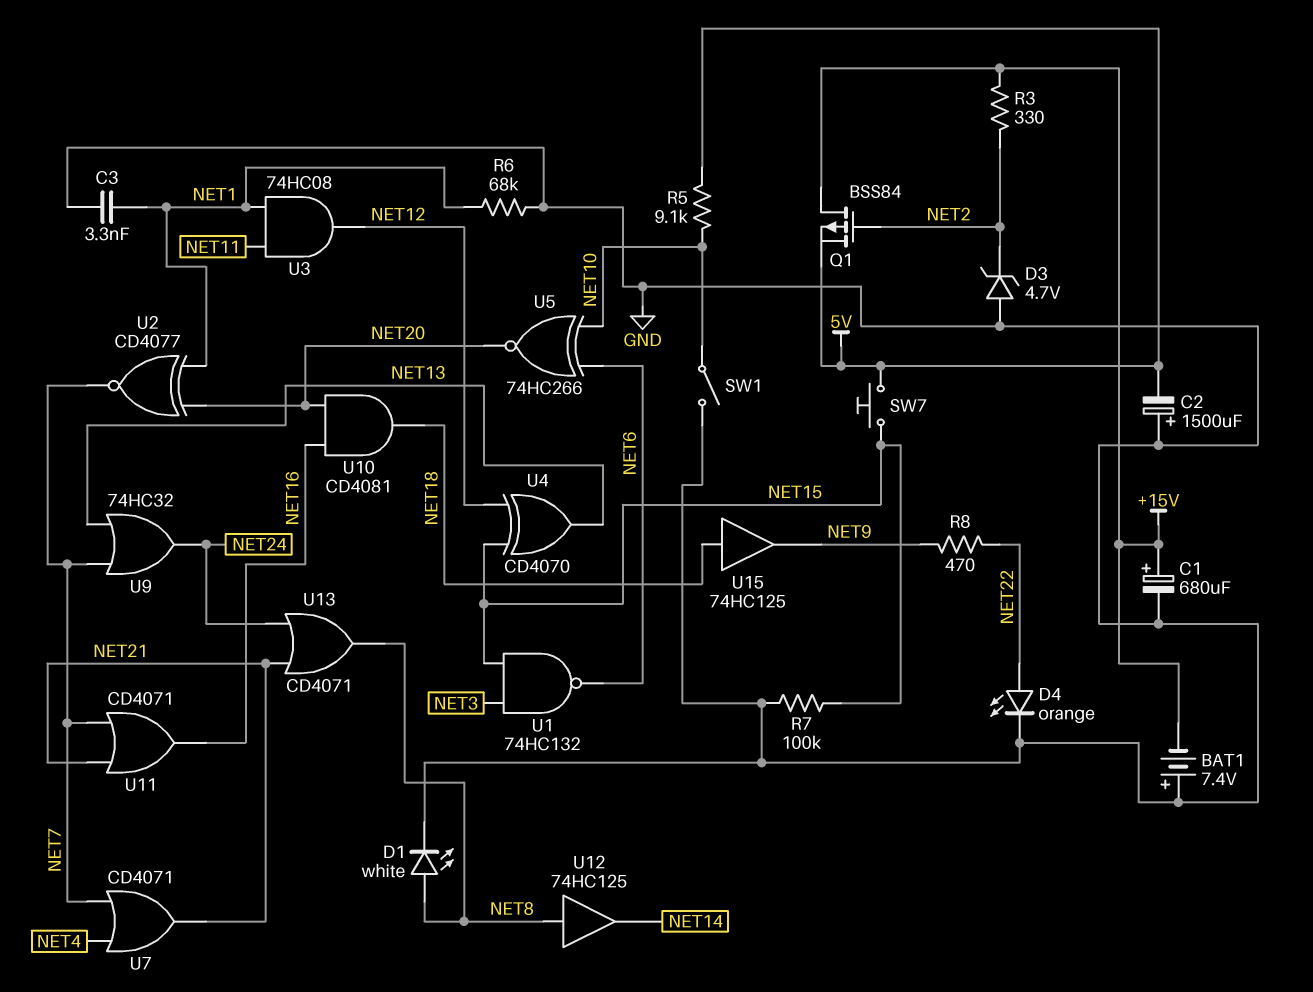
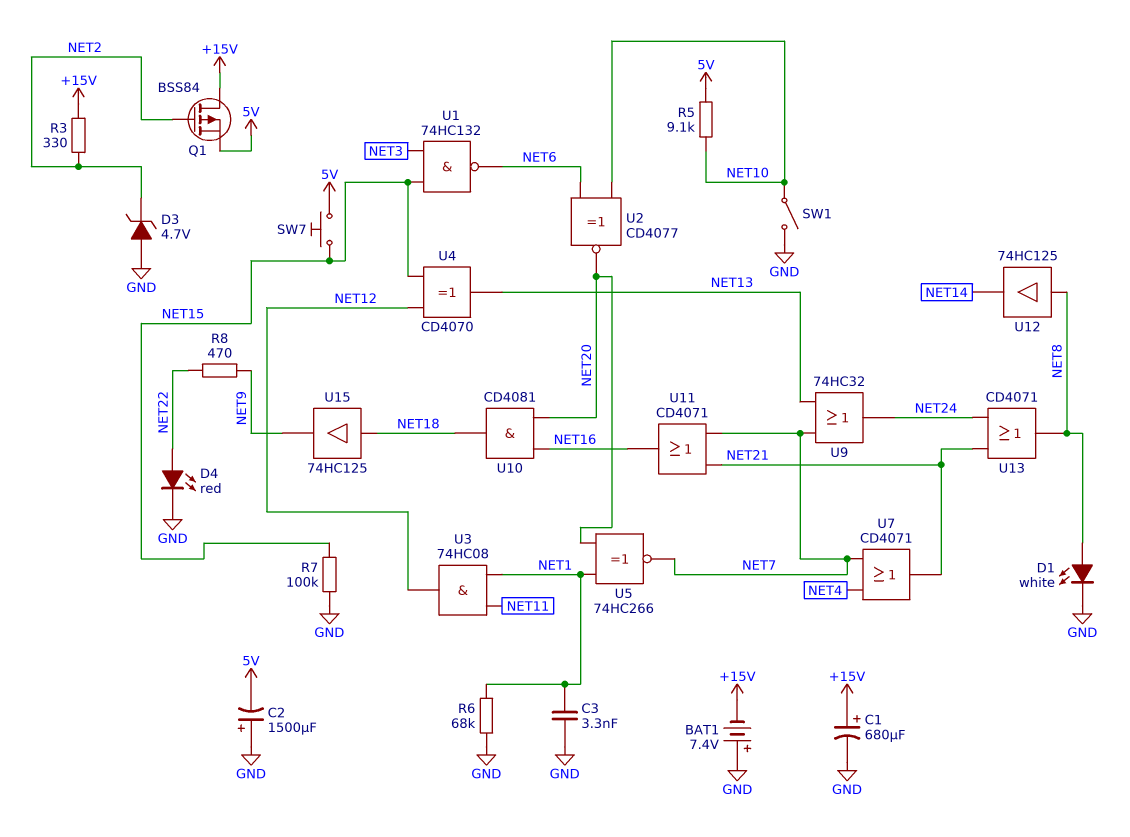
D4: LED orange (A NET22, K GND) -> LED red (A NET22, K GND)
U2: XNOR CD4077 (in NET1, in NET20, out NET7) -> XNOR CD4077 (in NET6, in NET10, out NET20)
U5: XNOR 74HC266 (in NET6, in NET10, out NET20) -> XNOR 74HC266 (in NET1, in NET20, out NET7)

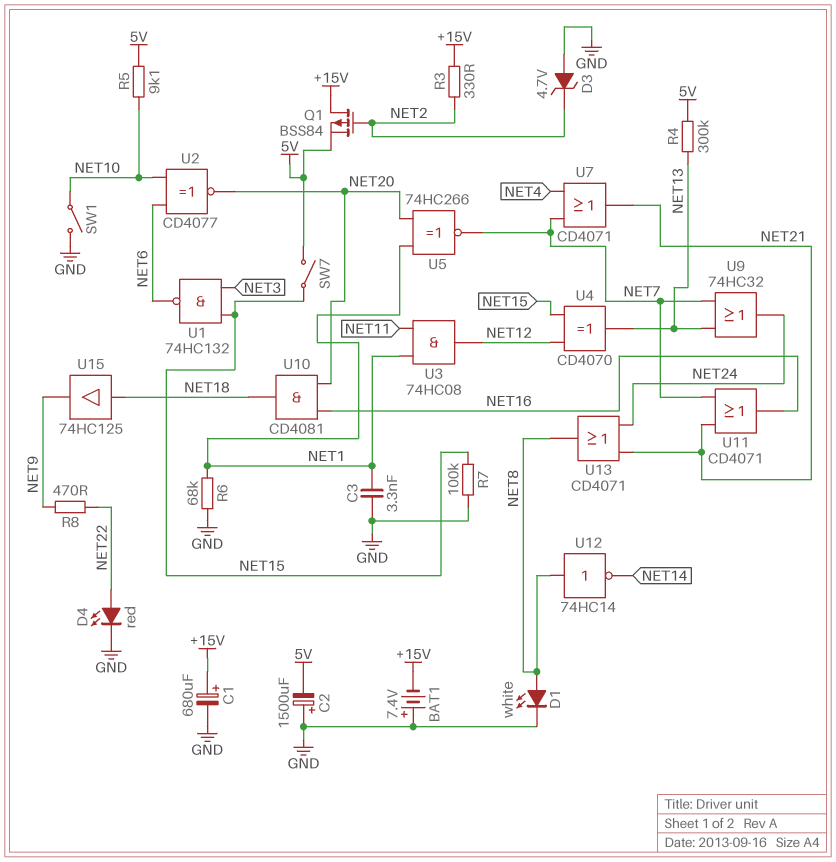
R4: none -> 300k (5V, NET13)
SW7: button (5V, NET15) -> switch (5V, NET15)
U12: buffer 74HC125 (in NET8, out NET14) -> NOT 74HC14 (in NET8, out NET14)

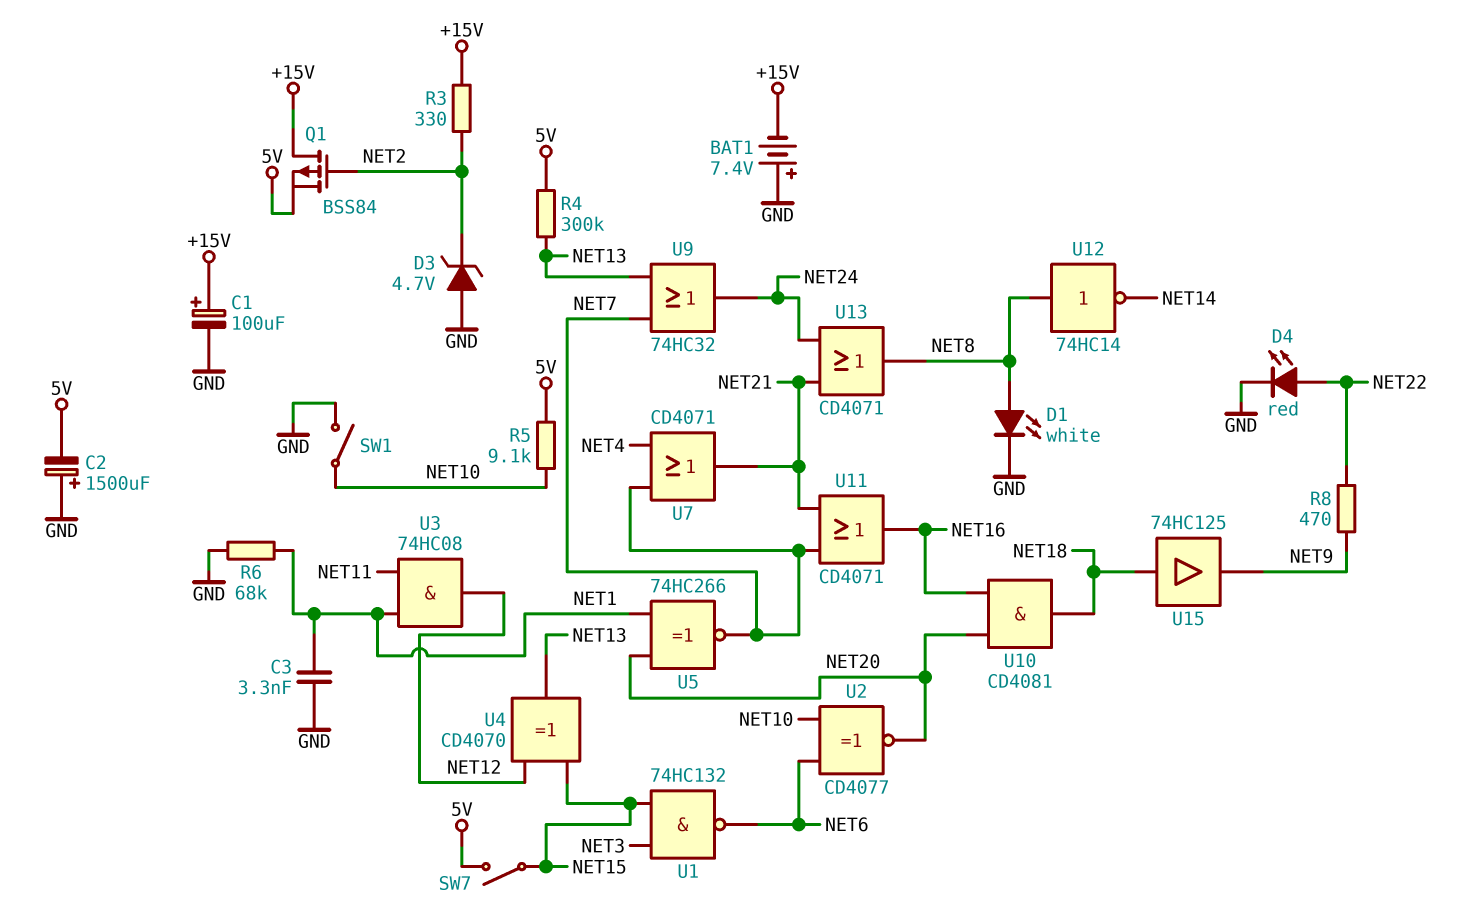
C1: 680uF (plus +15V, minus GND) -> 100uF (plus +15V, minus GND)
R7: 100k (GND, NET15) -> none

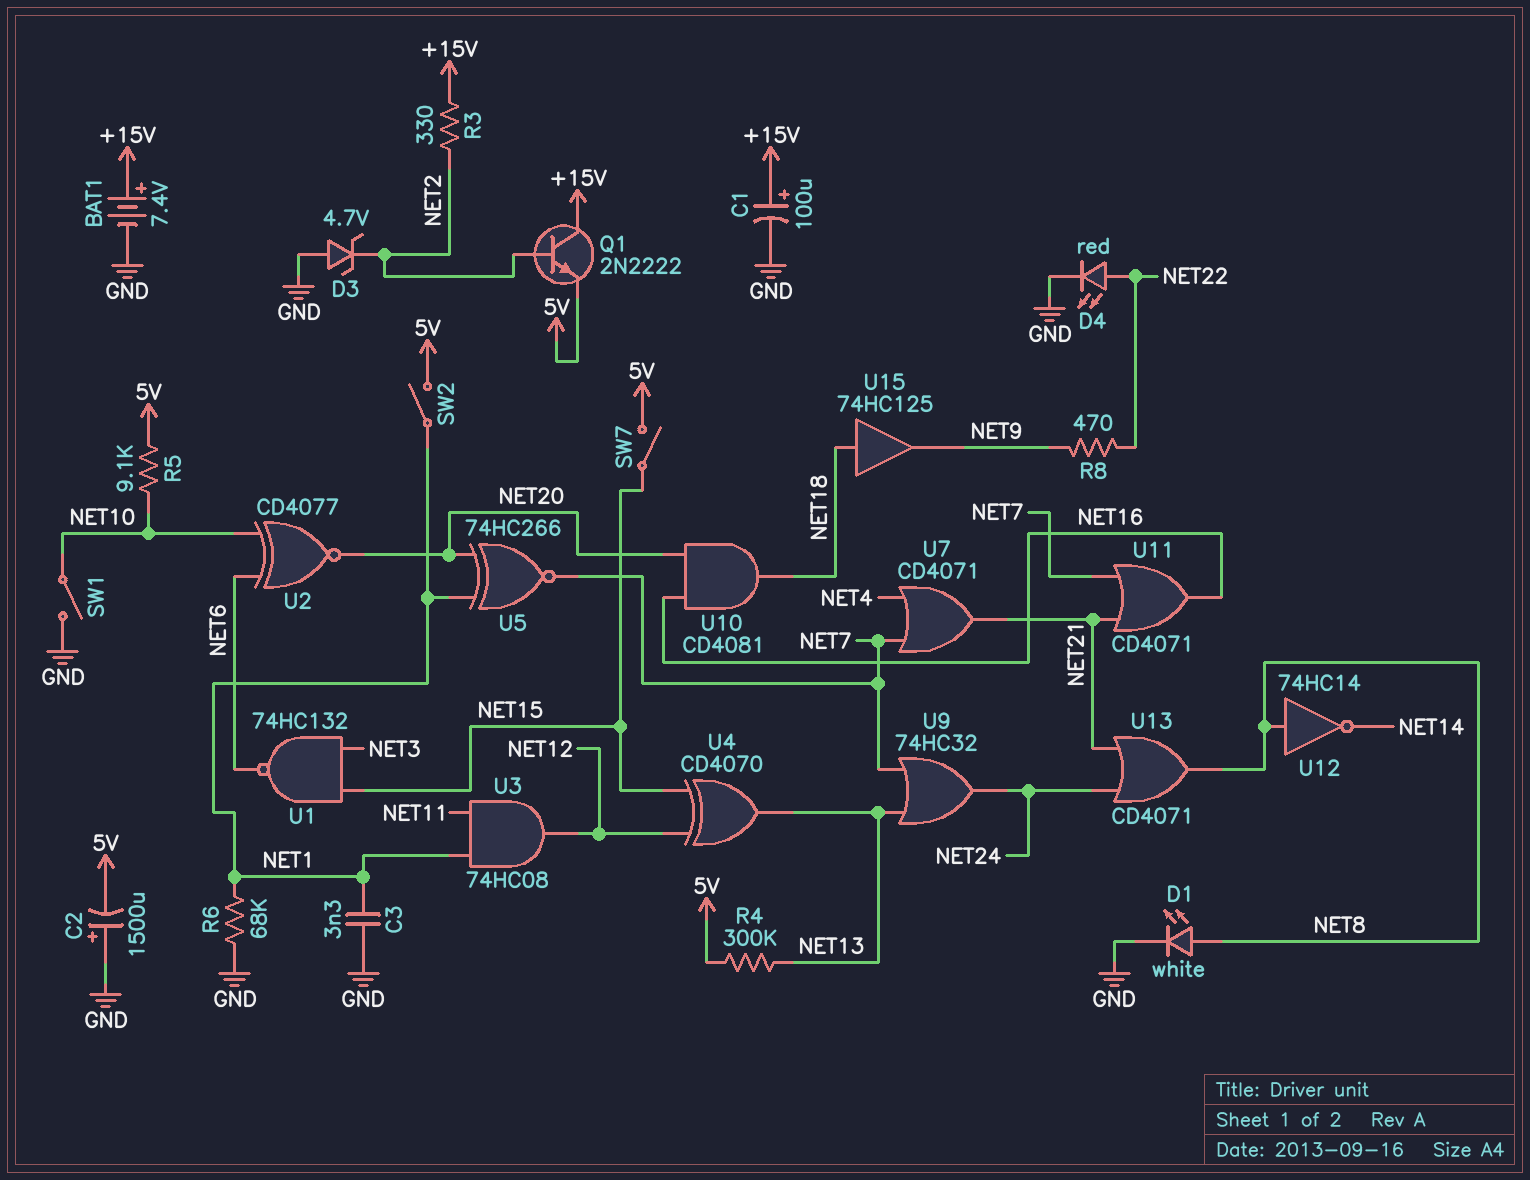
BAT1: 7.4V (plus GND, minus +15V) -> 7.4V (plus +15V, minus GND)
Q1: PMOS BSS84 (G NET2, D +15V, S 5V) -> NPN 2N2222 (B NET2, C +15V, E 5V)
SW2: none -> switch (5V, NET1)

